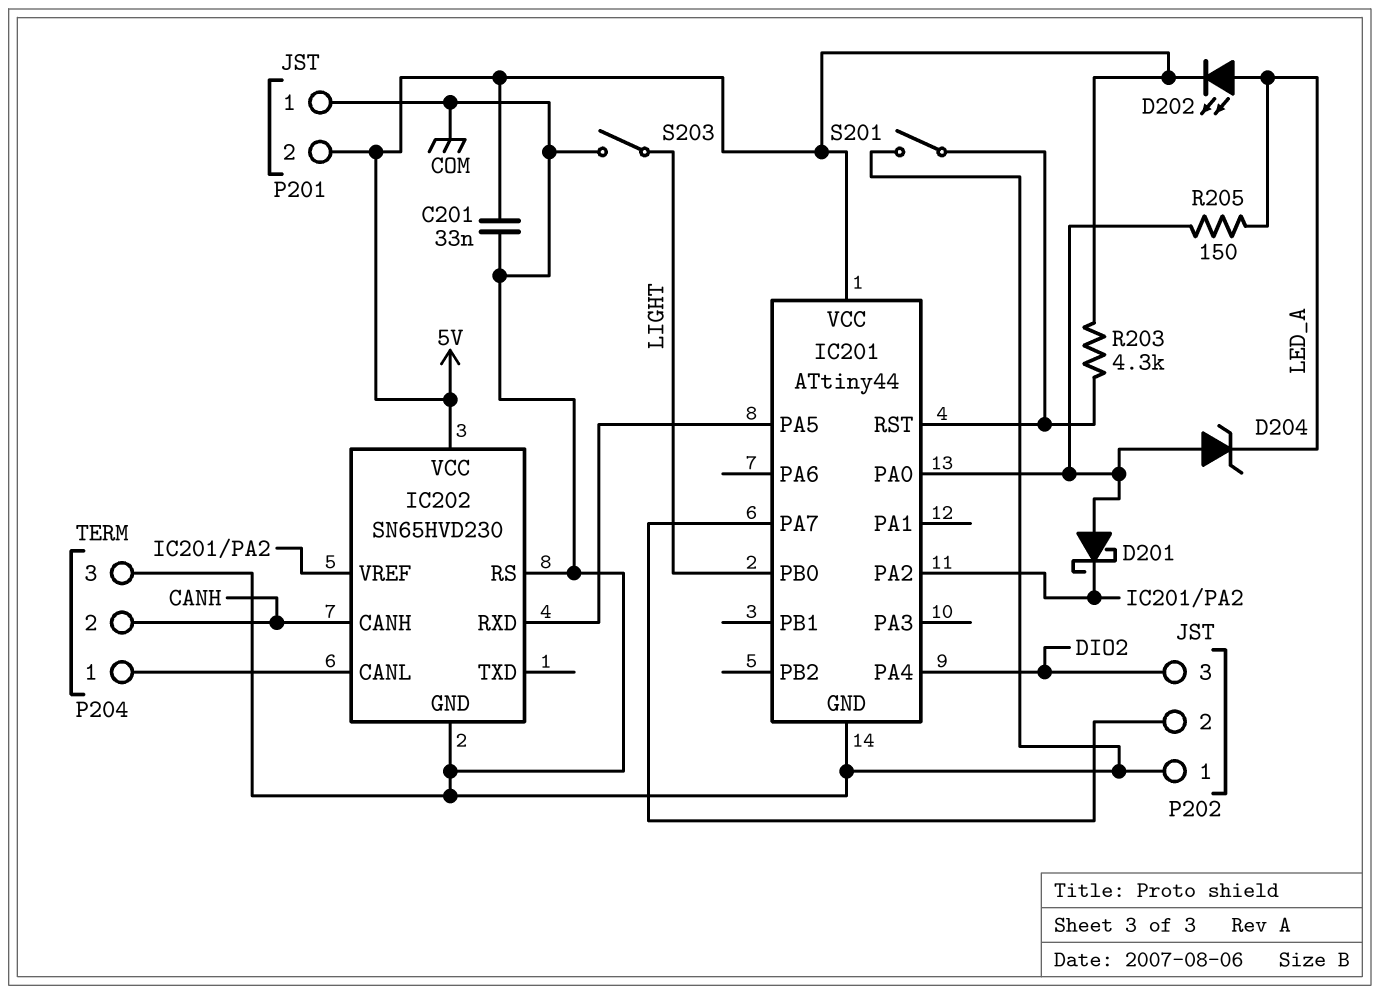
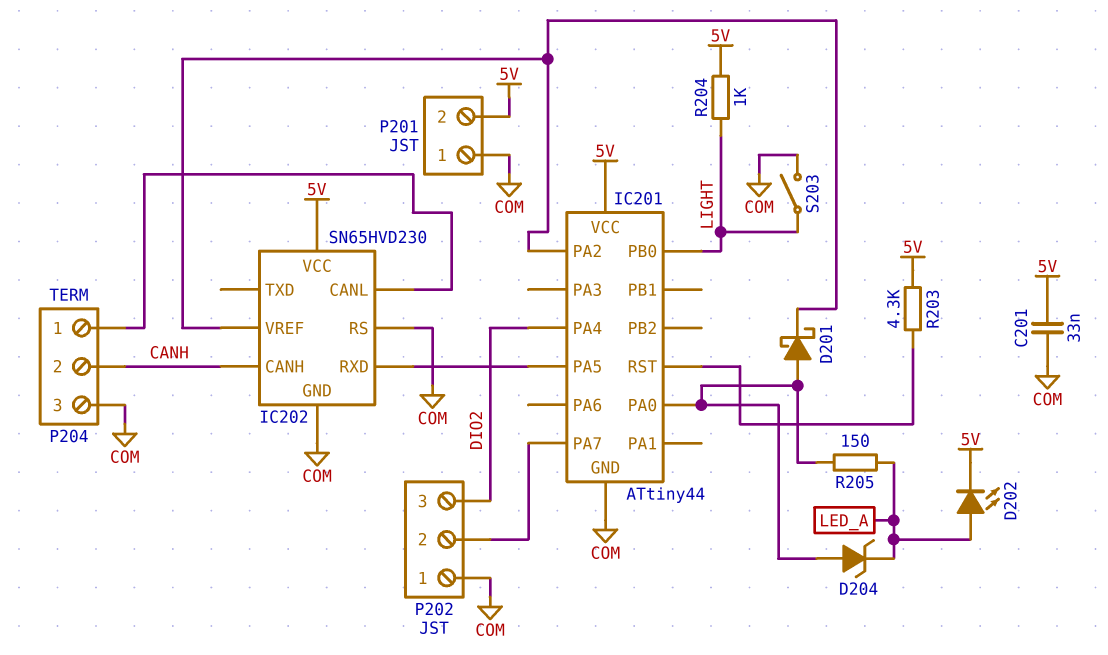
R204: none -> 1k (5V, LIGHT)
S201: switch (COM, IC201/RST) -> none

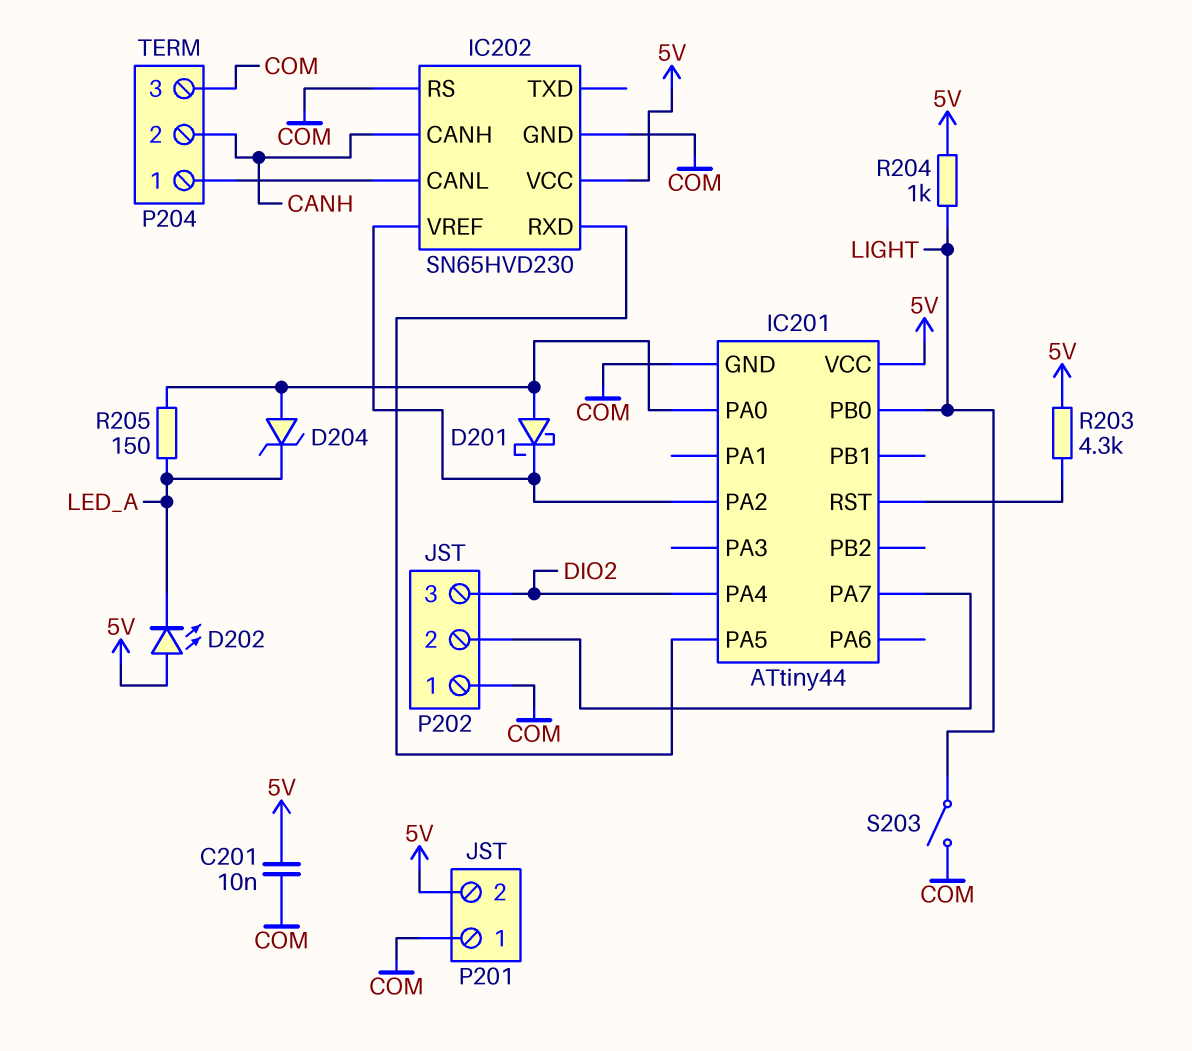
C201: 33nF (5V, COM) -> 10nF (5V, COM)
D202: LED (A LED_A, K 5V) -> LED (A 5V, K LED_A)

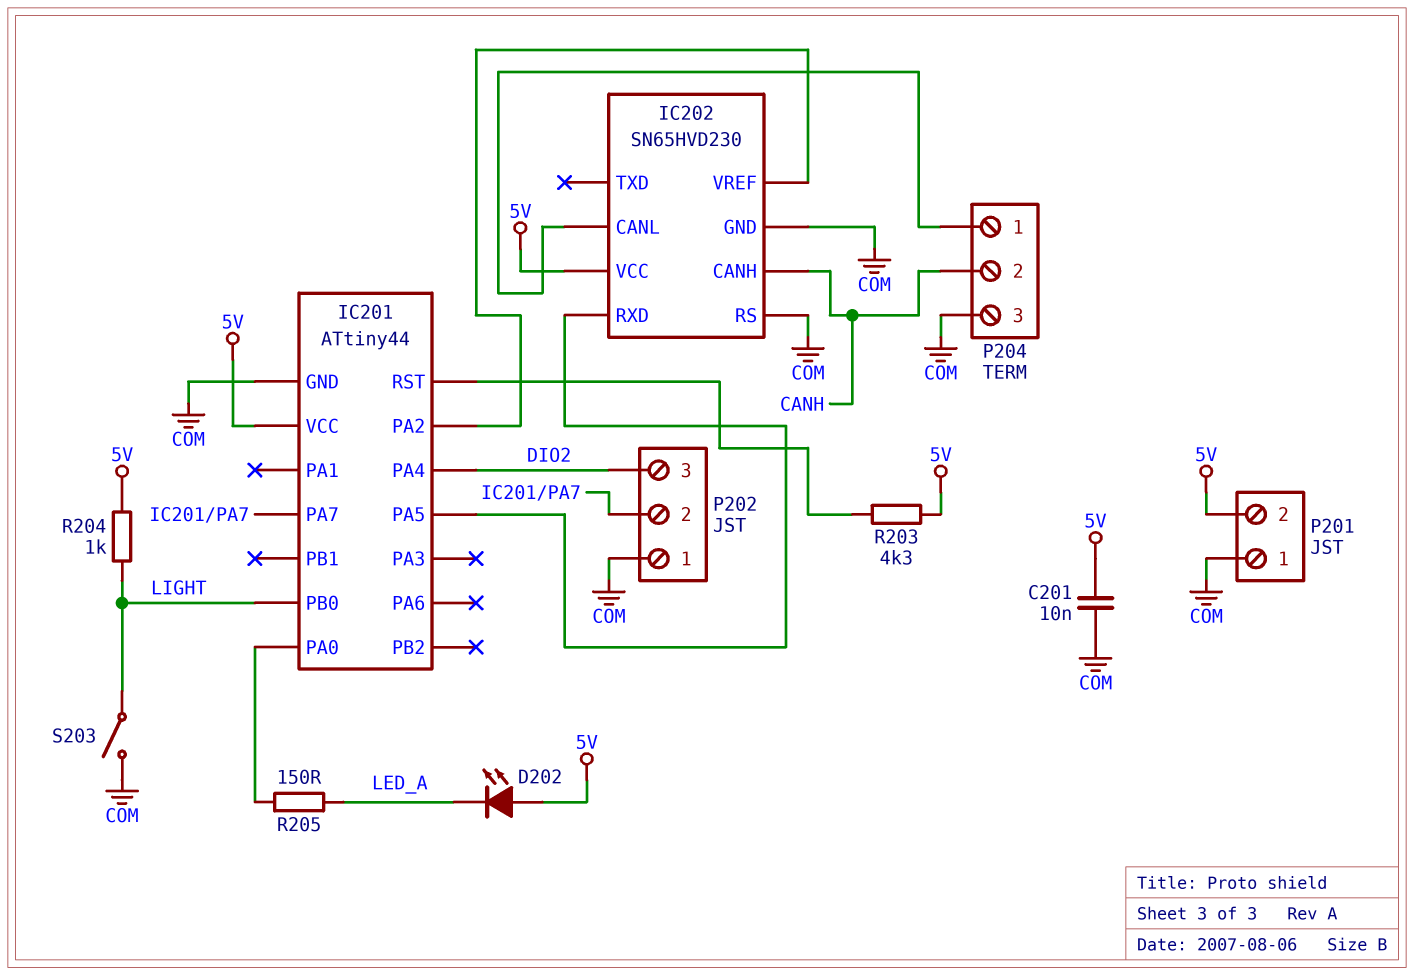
D201: schottky (A IC201/PA0, K IC201/PA2) -> none
D204: zener (A IC201/PA0, K LED_A) -> none

